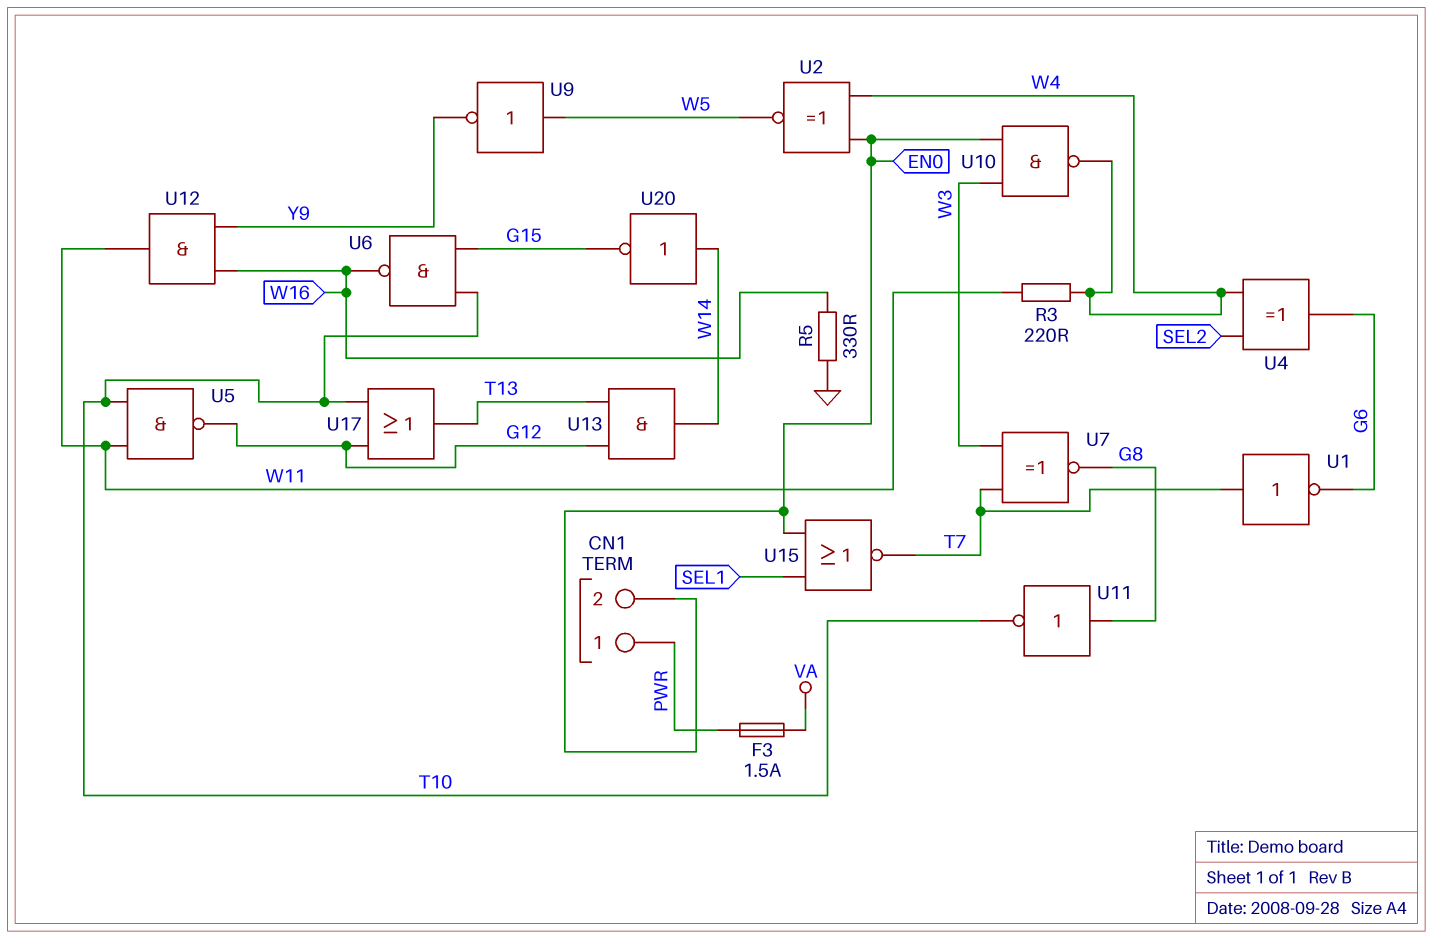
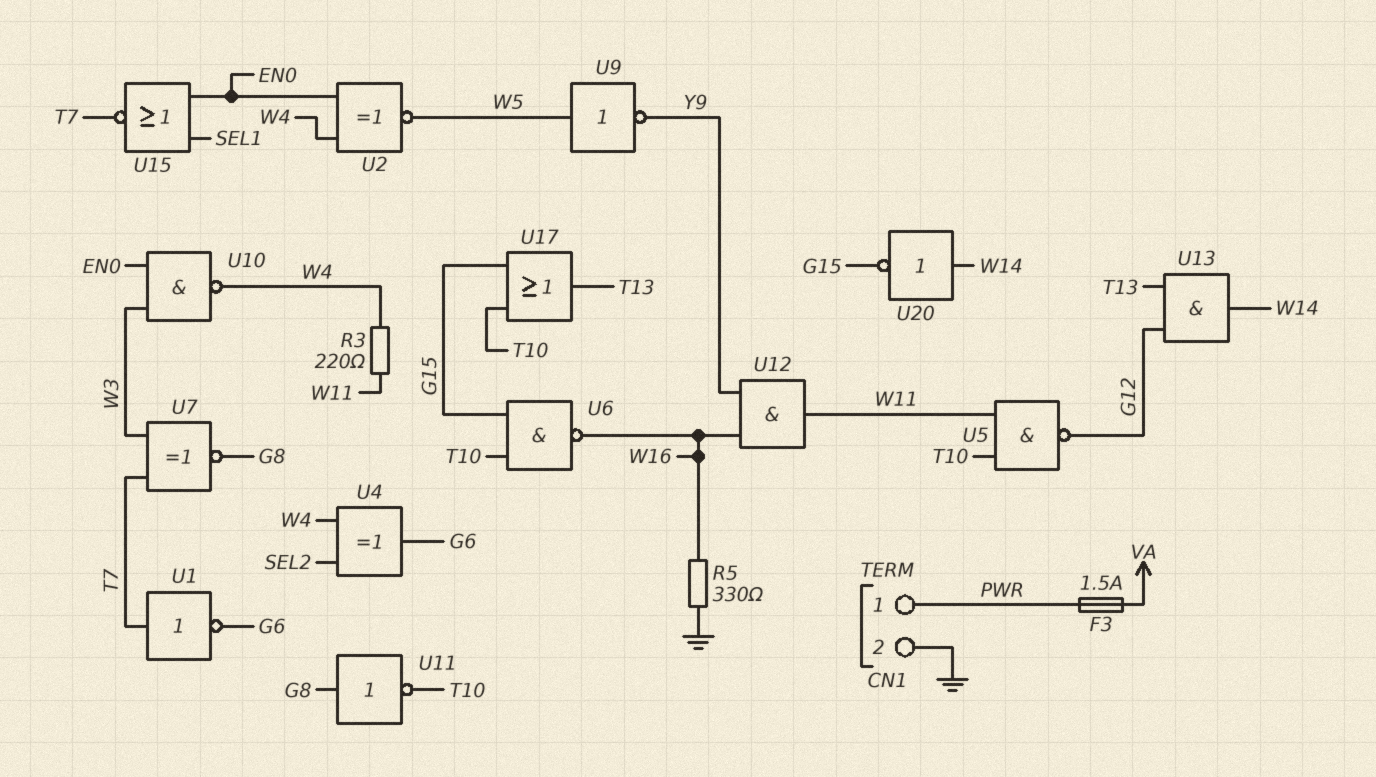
CN1 pin 2: EN0 -> GND
U17: OR (in G12, in T10, out T13) -> OR (in G15, in T10, out T13)

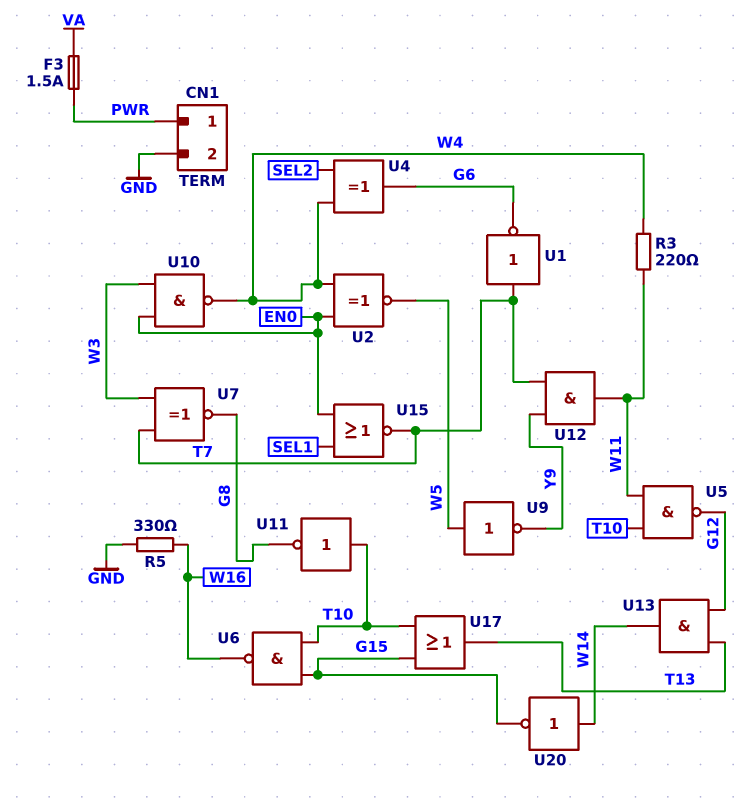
U11: NOT (in G8, out T10) -> NOT (in T10, out G8)
U12: AND (in W16, in Y9, out W11) -> AND (in T7, in Y9, out W11)

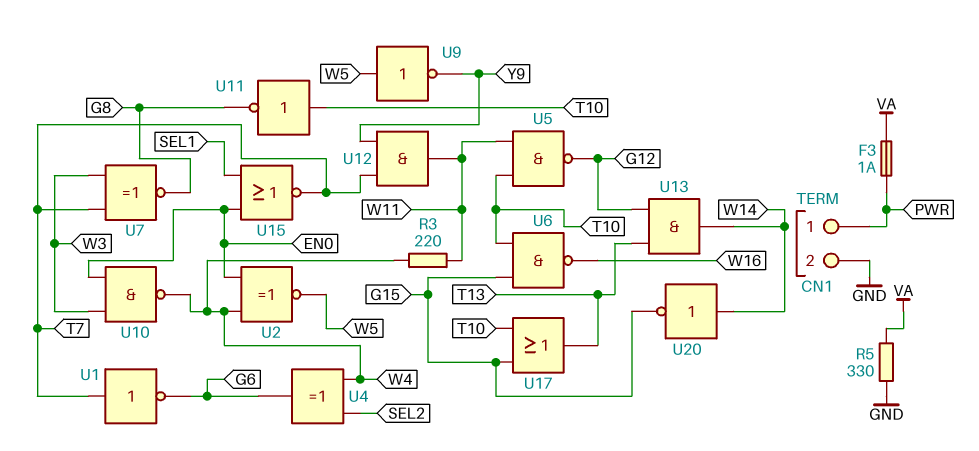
F3: 1.5A (PWR, VA) -> 1A (PWR, VA)
R5: 330 (GND, W16) -> 330 (GND, VA)

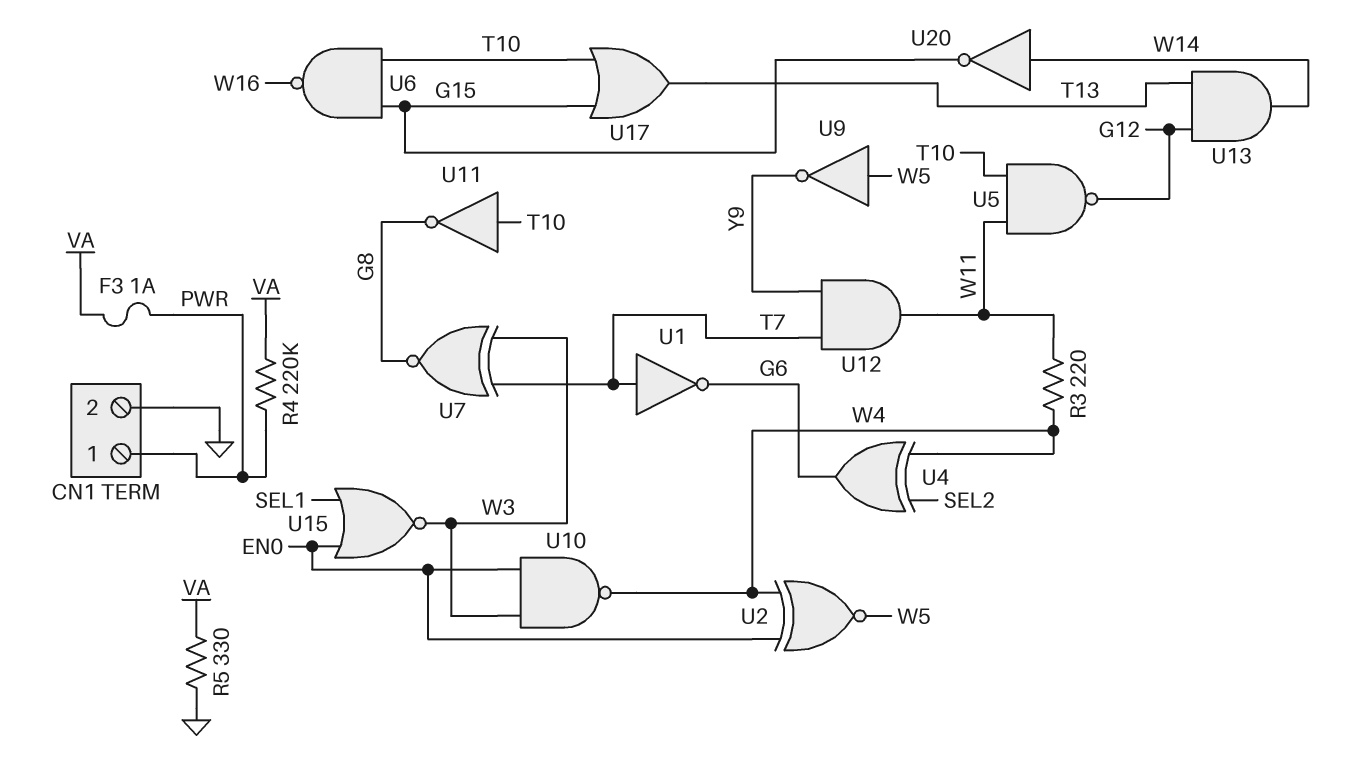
R4: none -> 220k (PWR, VA)
U15: NOR (in EN0, in SEL1, out T7) -> NOR (in EN0, in SEL1, out W3)

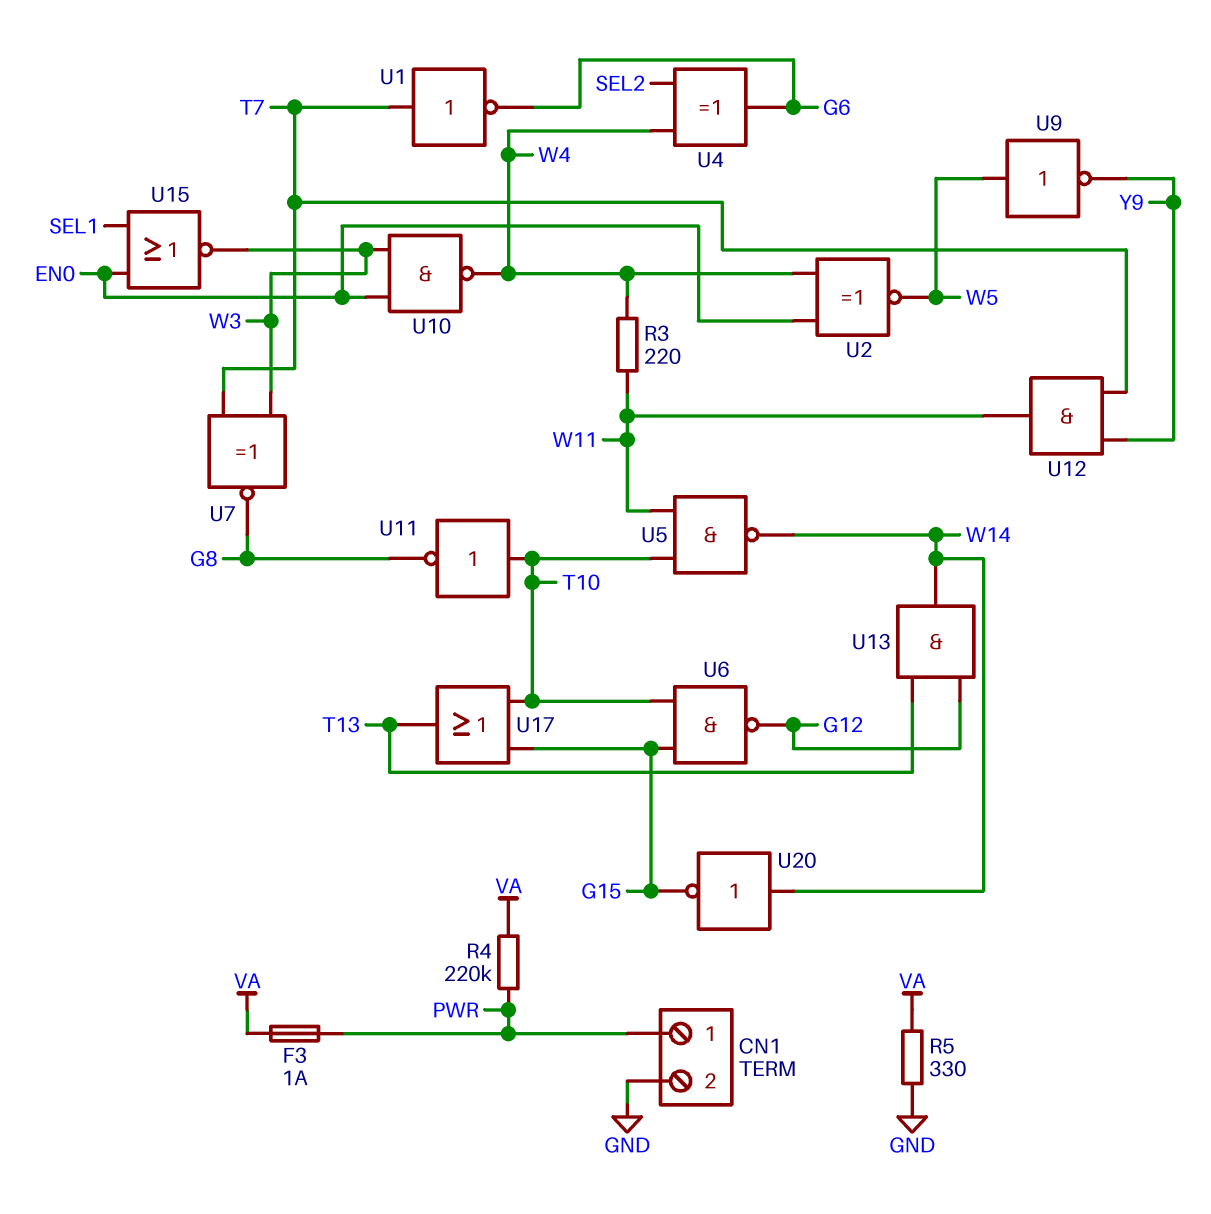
U5: NAND (in T10, in W11, out G12) -> NAND (in T10, in W11, out W14)
U6: NAND (in G15, in T10, out W16) -> NAND (in G15, in T10, out G12)

